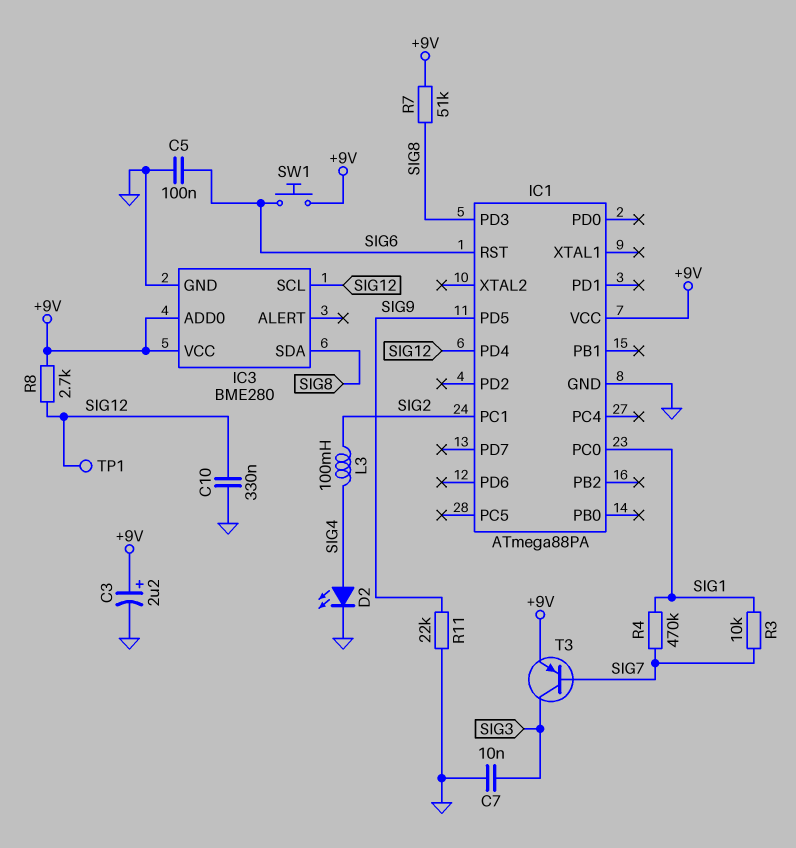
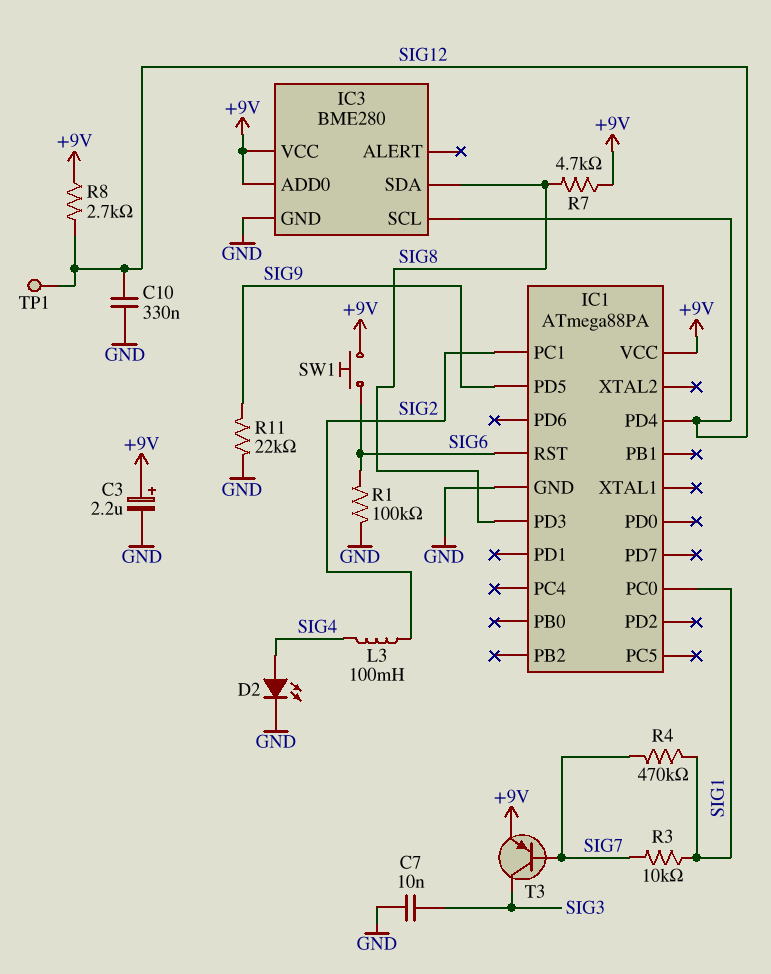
C5: 100nF (GND, SIG6) -> none
R1: none -> 100k (GND, SIG6)
R7: 51k (+9V, SIG8) -> 4.7k (+9V, SIG8)

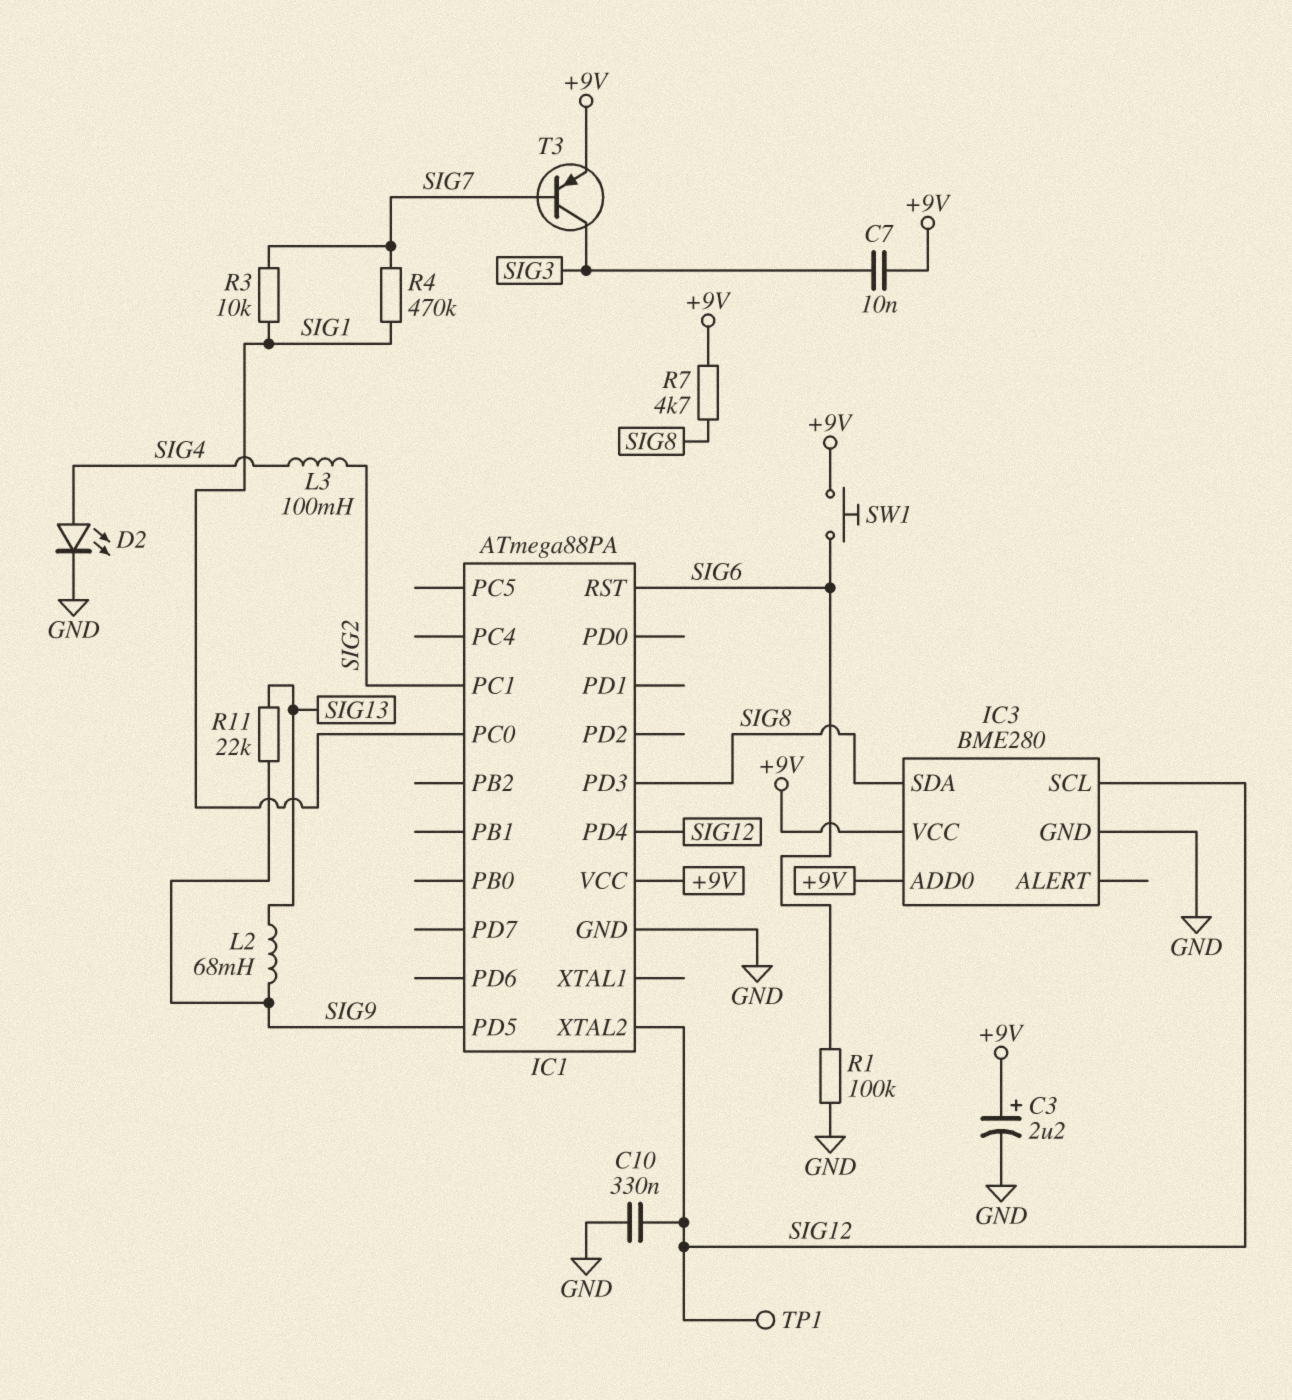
C7: 10nF (GND, SIG3) -> 10nF (+9V, SIG3)
IC1 pin XTAL2: none -> SIG12
L2: none -> 68mH (SIG9, SIG13)
R8: 2.7k (+9V, SIG12) -> none
R11: 22k (GND, SIG9) -> 22k (SIG9, SIG13)

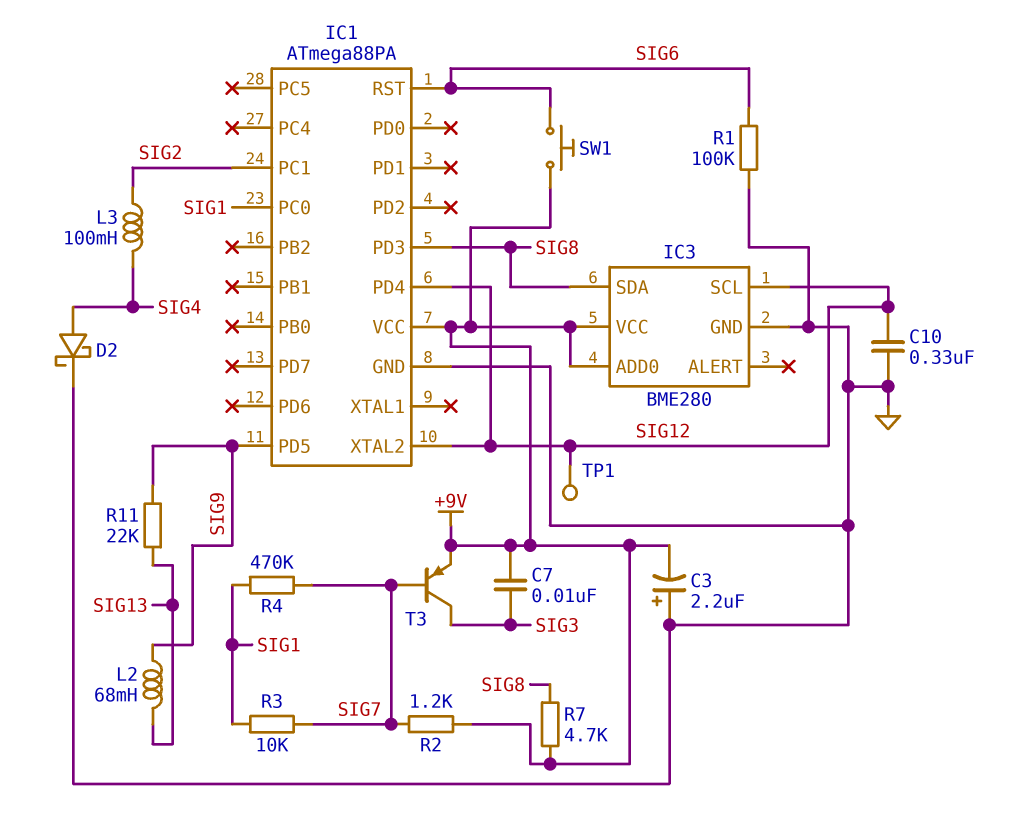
C3: 2.2uF (plus +9V, minus GND) -> 2.2uF (plus GND, minus +9V)
D2: LED (A SIG4, K GND) -> schottky (A SIG4, K GND)
R2: none -> 1.2k (+9V, SIG7)

